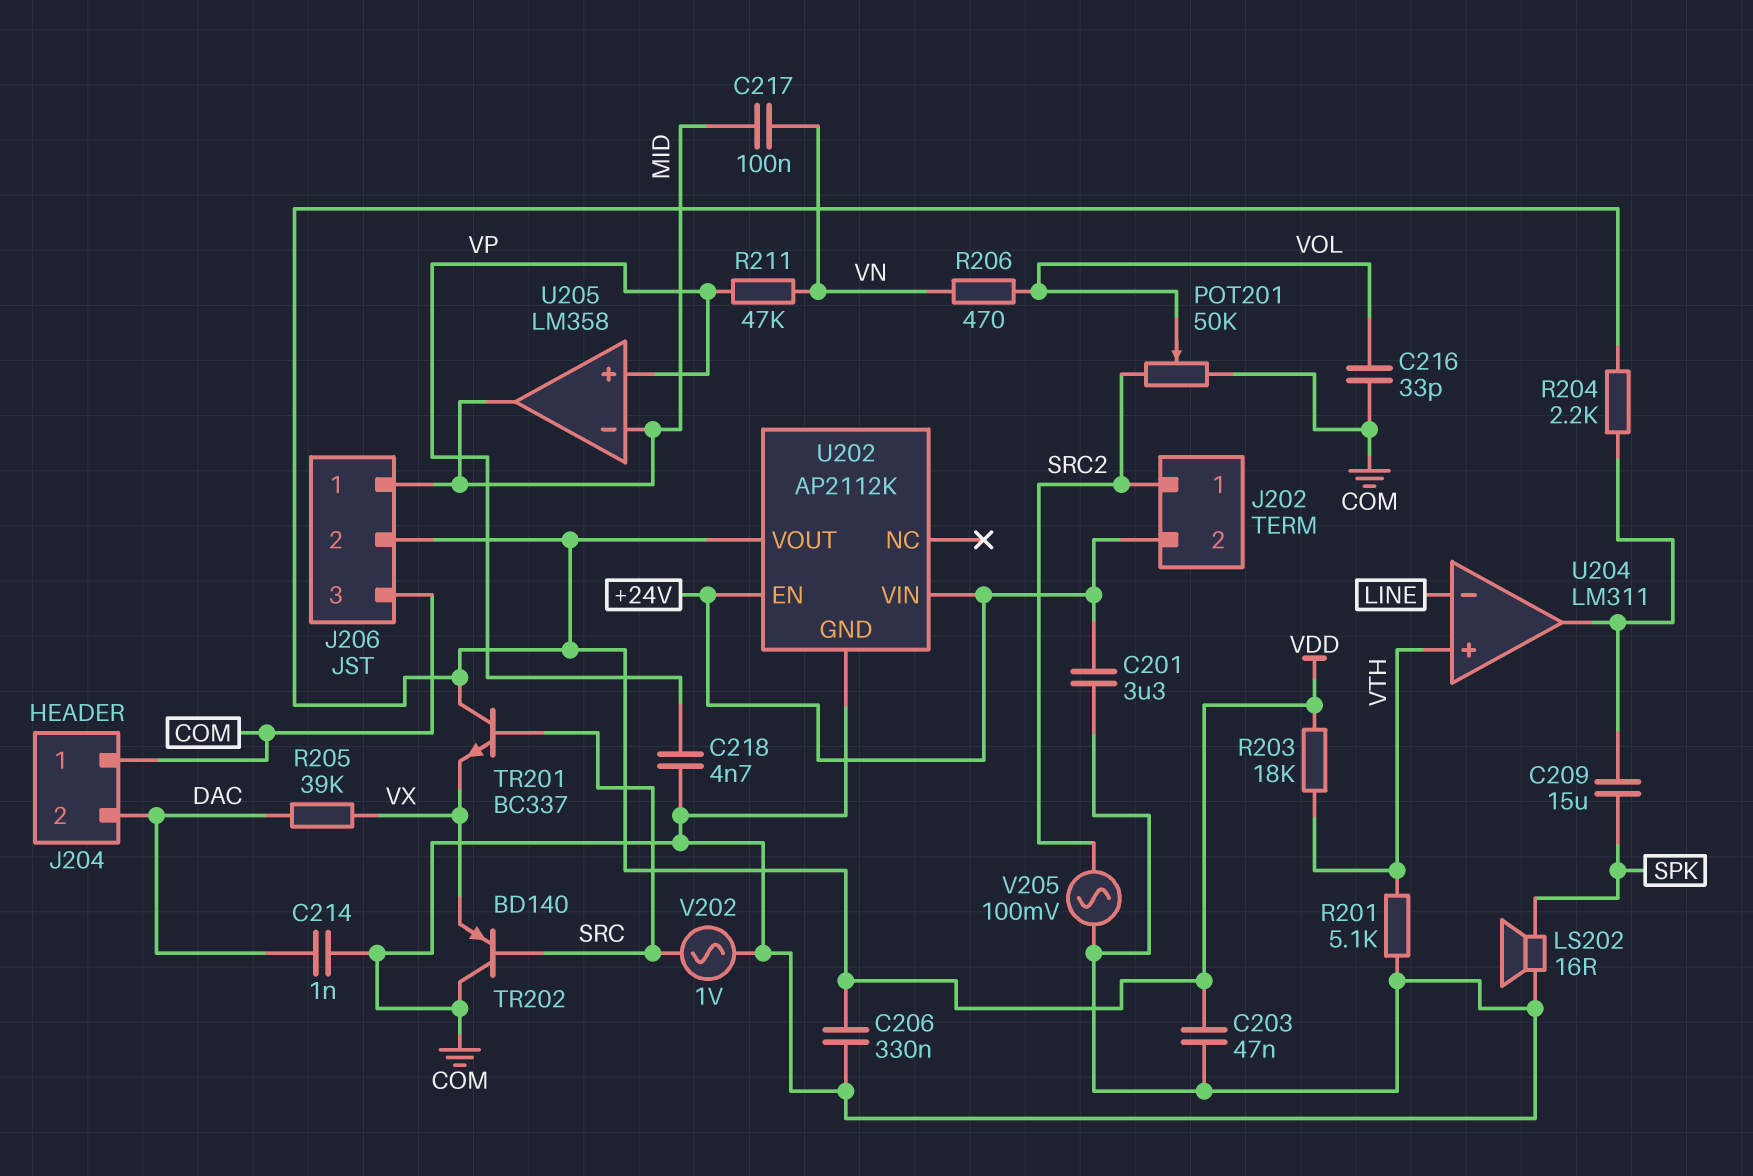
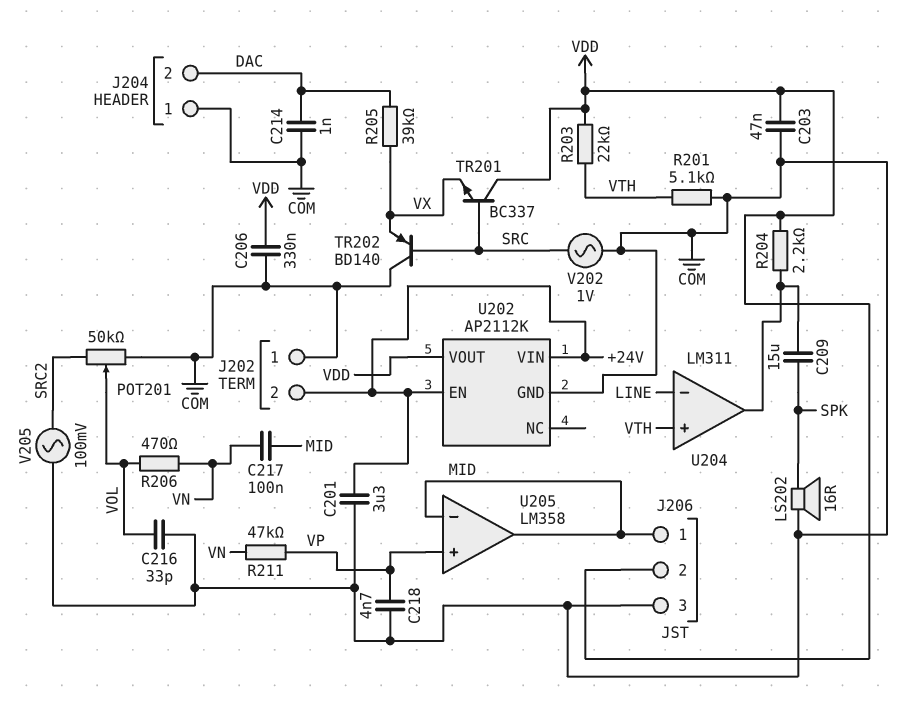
J202 pin 1: SRC2 -> COM
R203: 18k (VDD, VTH) -> 22k (VDD, VTH)

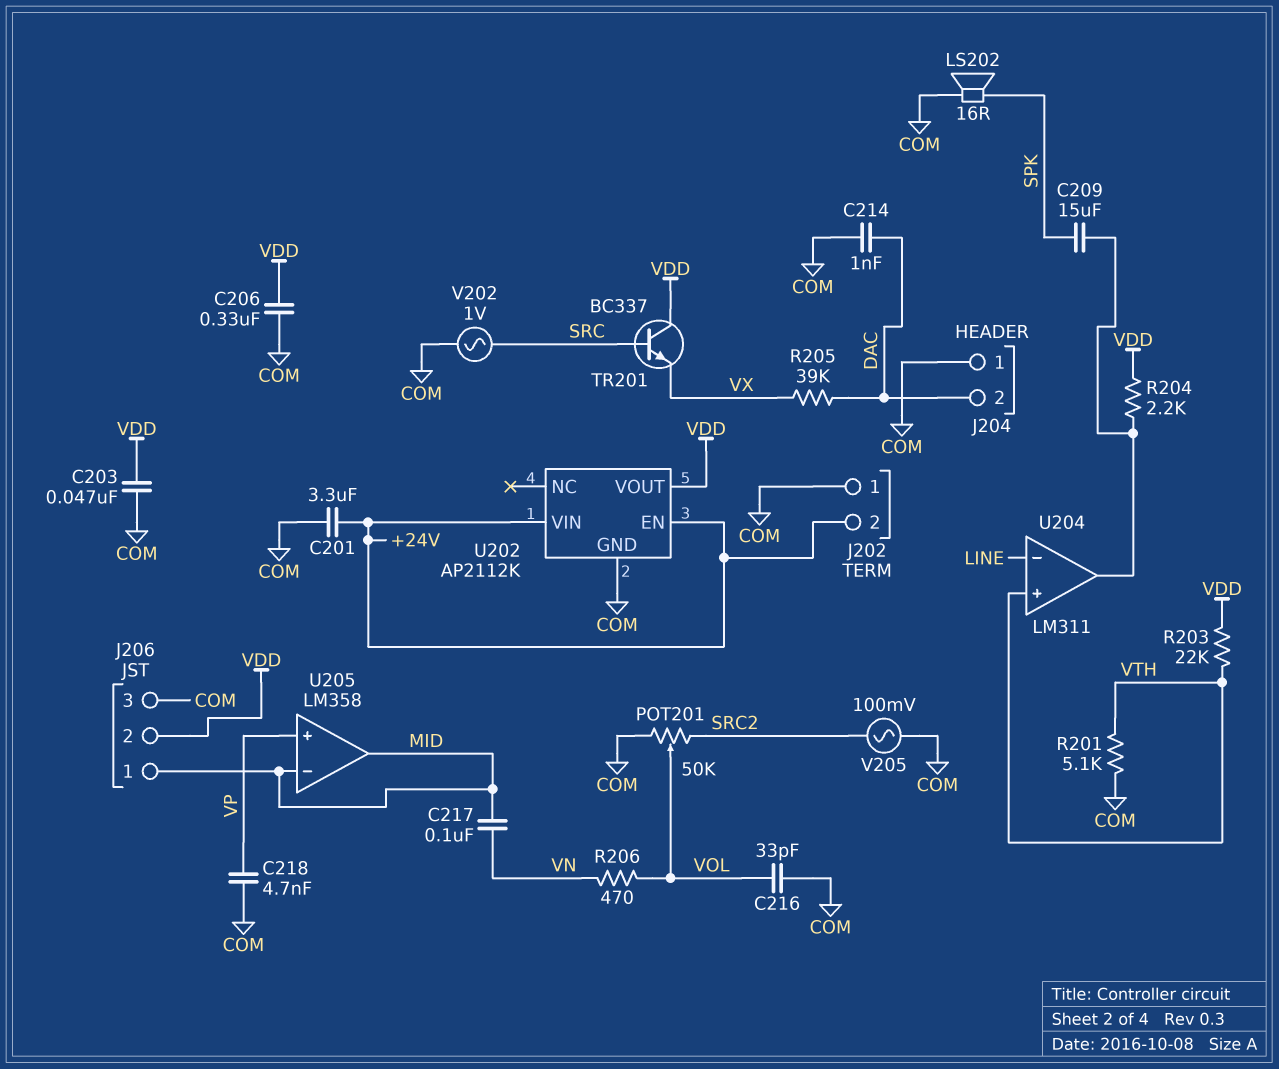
R211: 47k (VN, VP) -> none
TR202: PNP BD140 (B SRC, C COM, E VX) -> none

